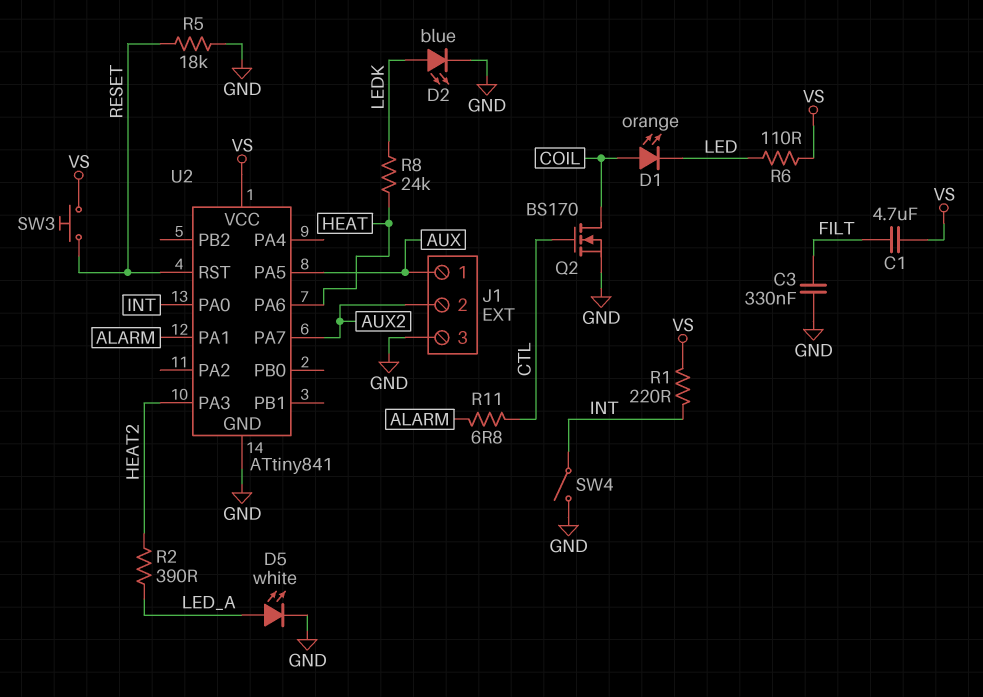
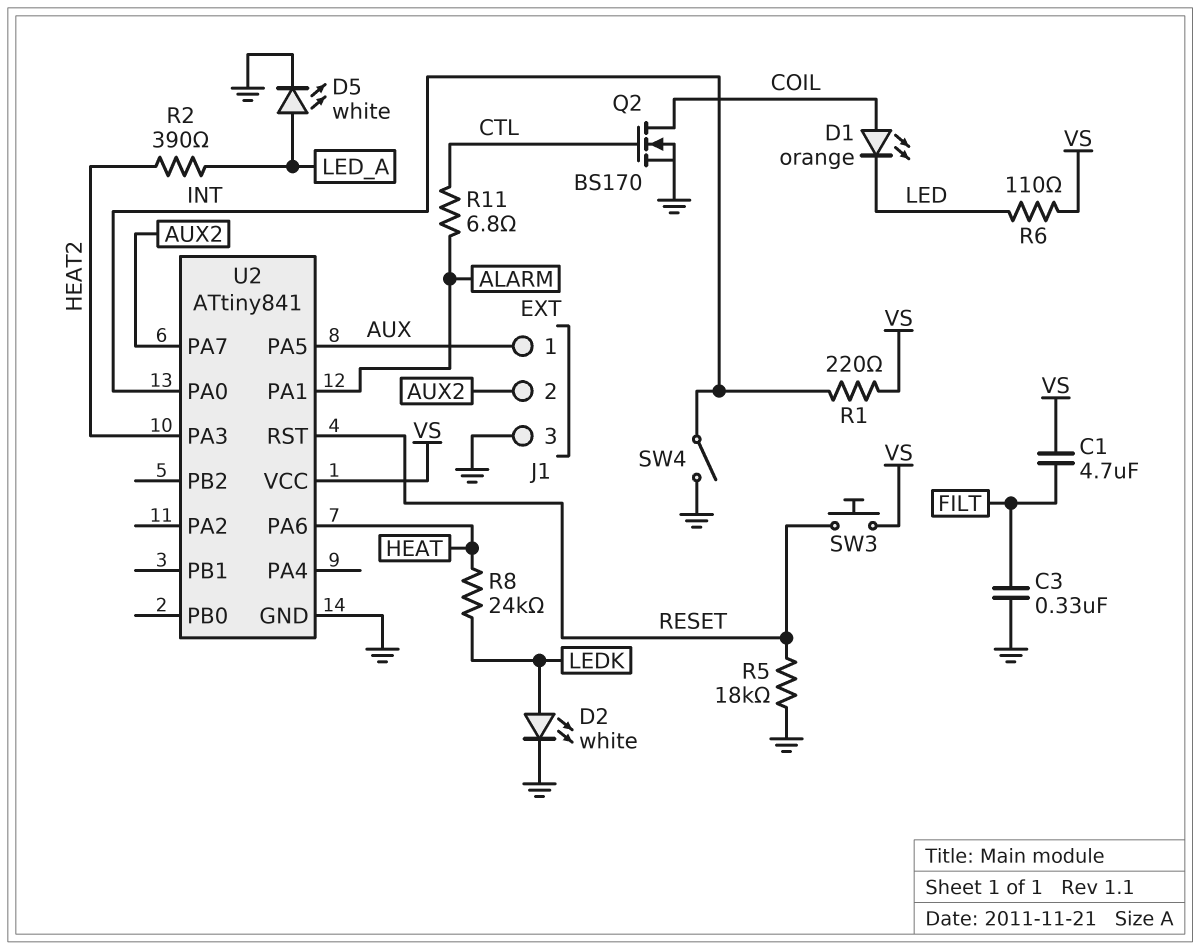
D2: LED blue (A LEDK, K GND) -> LED white (A LEDK, K GND)

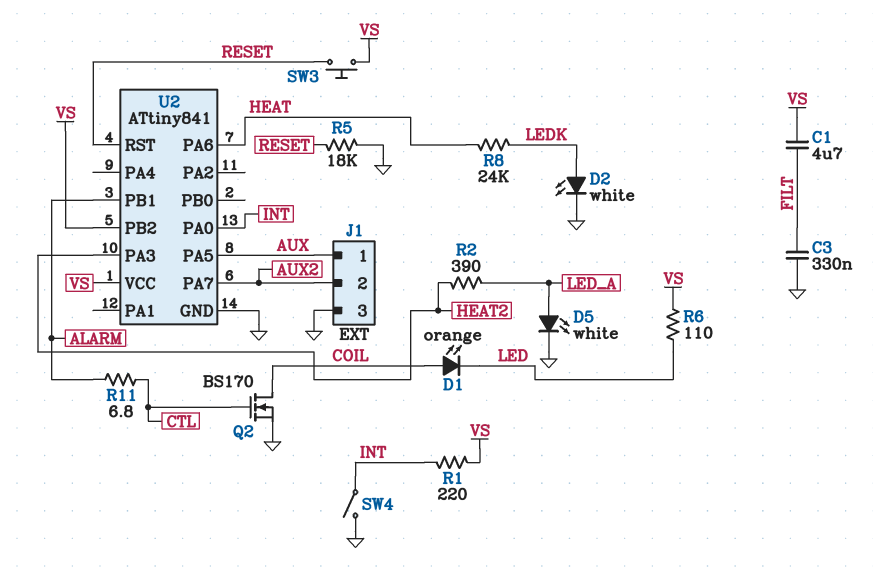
U2 pin PA1: ALARM -> none
U2 pin PB1: none -> ALARM
U2 pin PB2: none -> VS

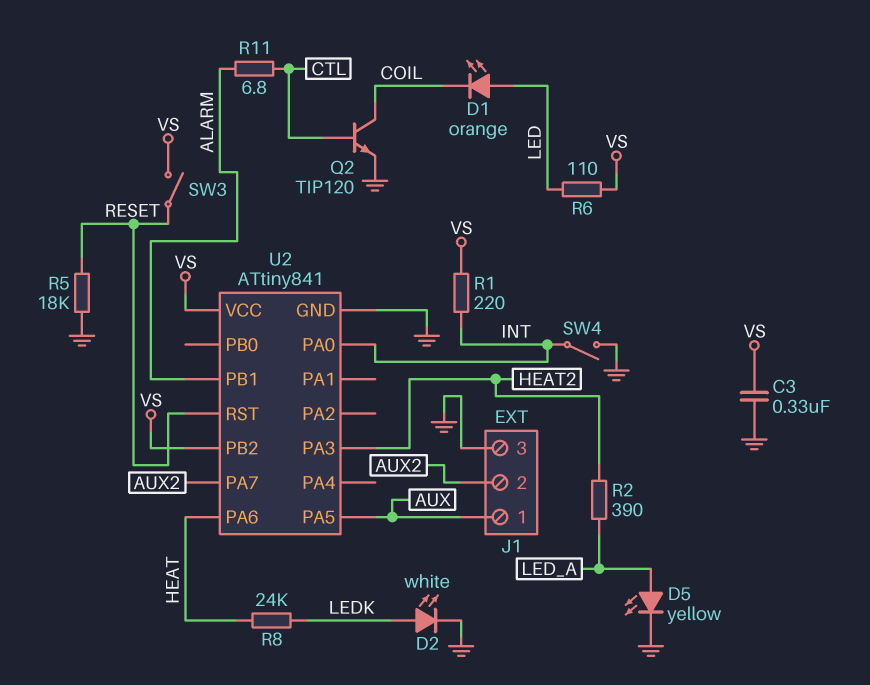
C1: 4.7uF (FILT, VS) -> none
C3: 330nF (FILT, GND) -> 330nF (GND, VS)
D1: LED orange (A COIL, K LED) -> LED orange (A LED, K COIL)
D5: LED white (A LED_A, K GND) -> LED yellow (A LED_A, K GND)
Q2: NMOS BS170 (G CTL, D COIL, S GND) -> NPN TIP120 (B CTL, C COIL, E GND)
SW3: button (RESET, VS) -> switch (RESET, VS)

